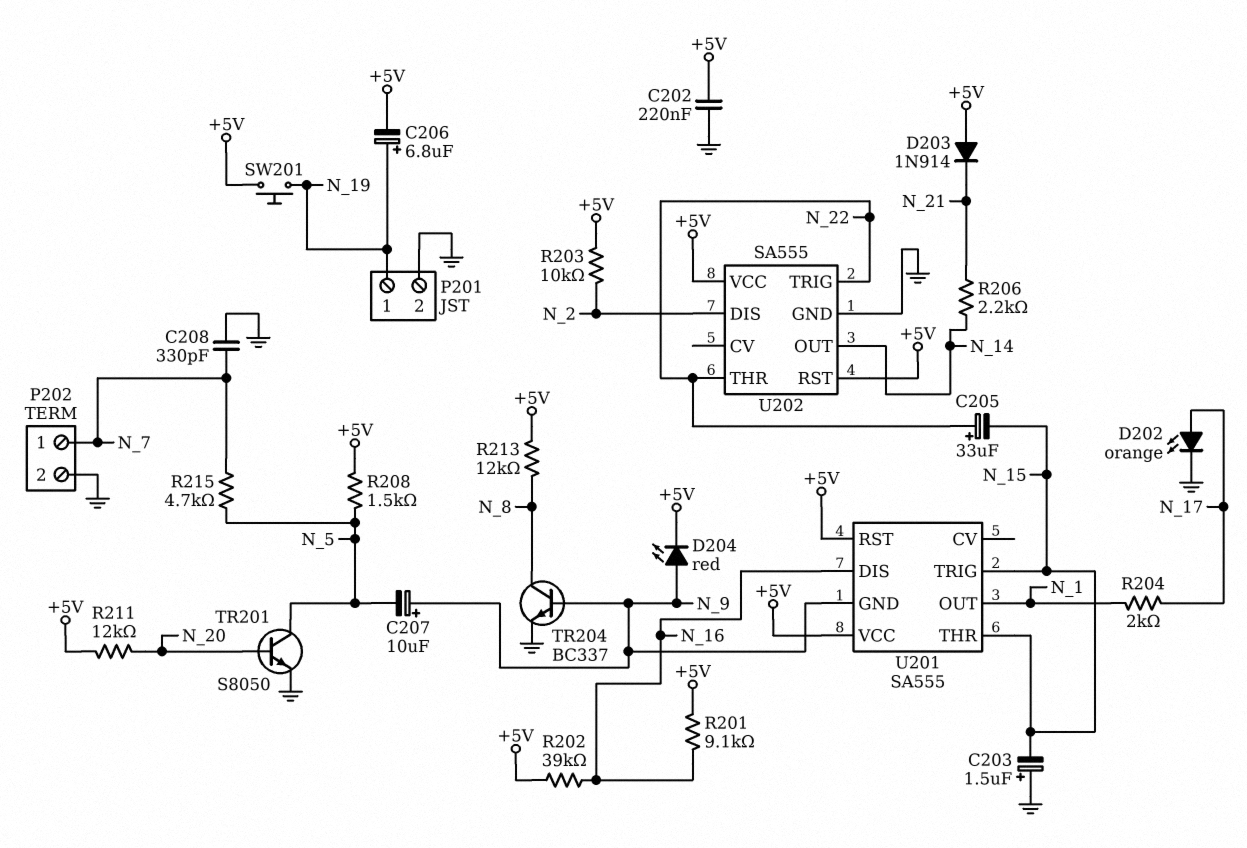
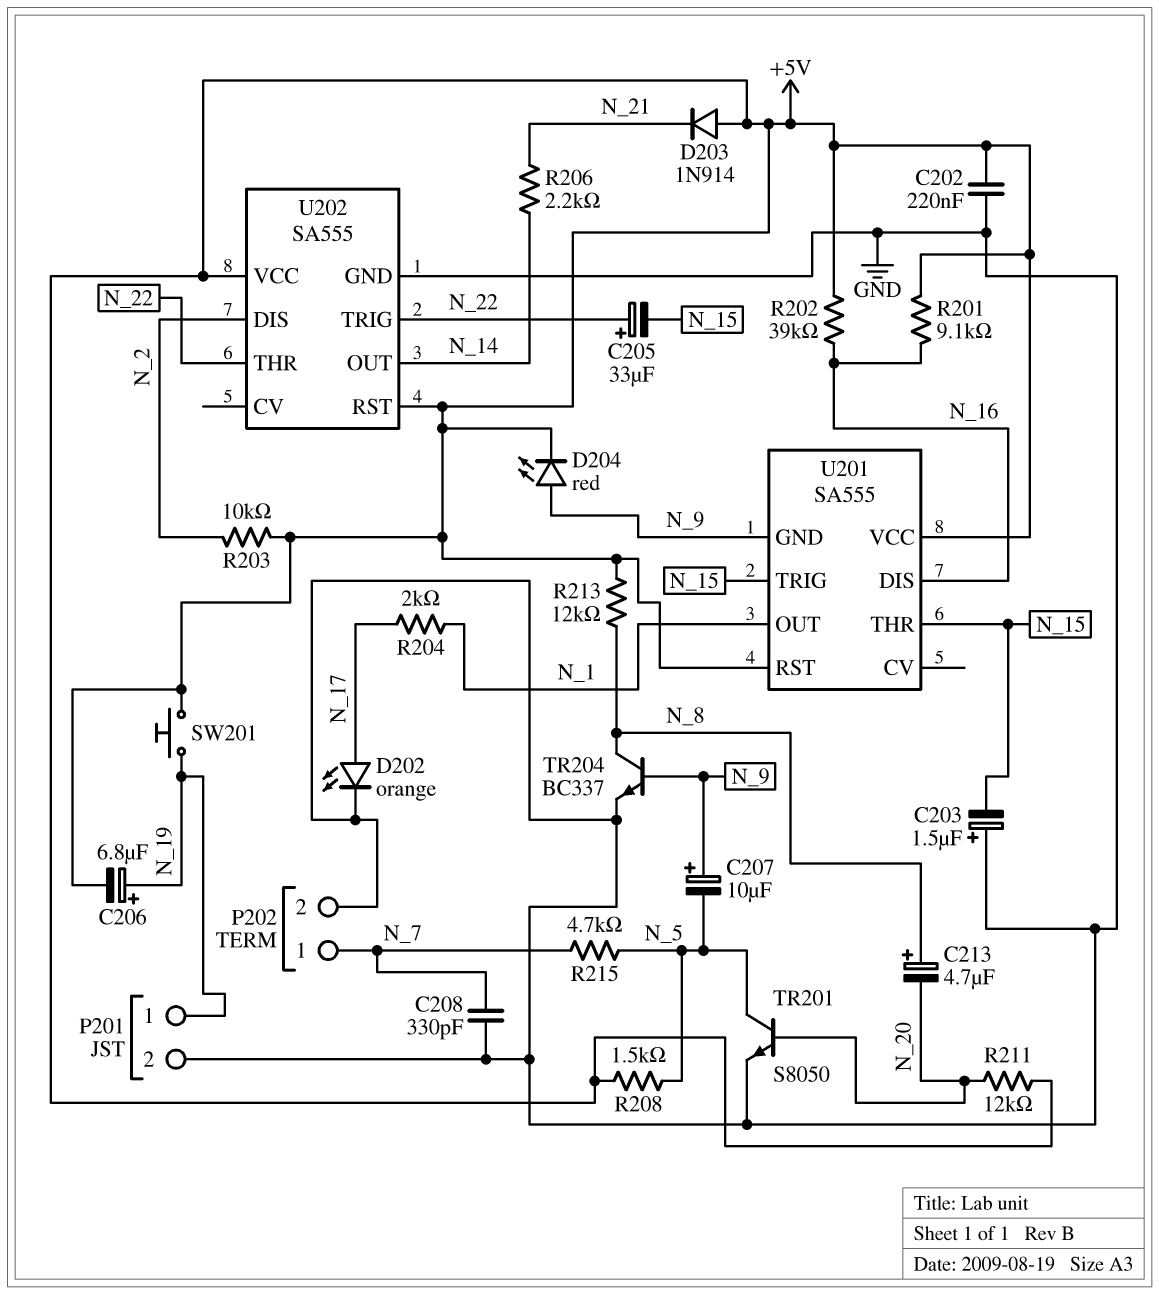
C213: none -> 4.7uF (plus N_8, minus N_20)

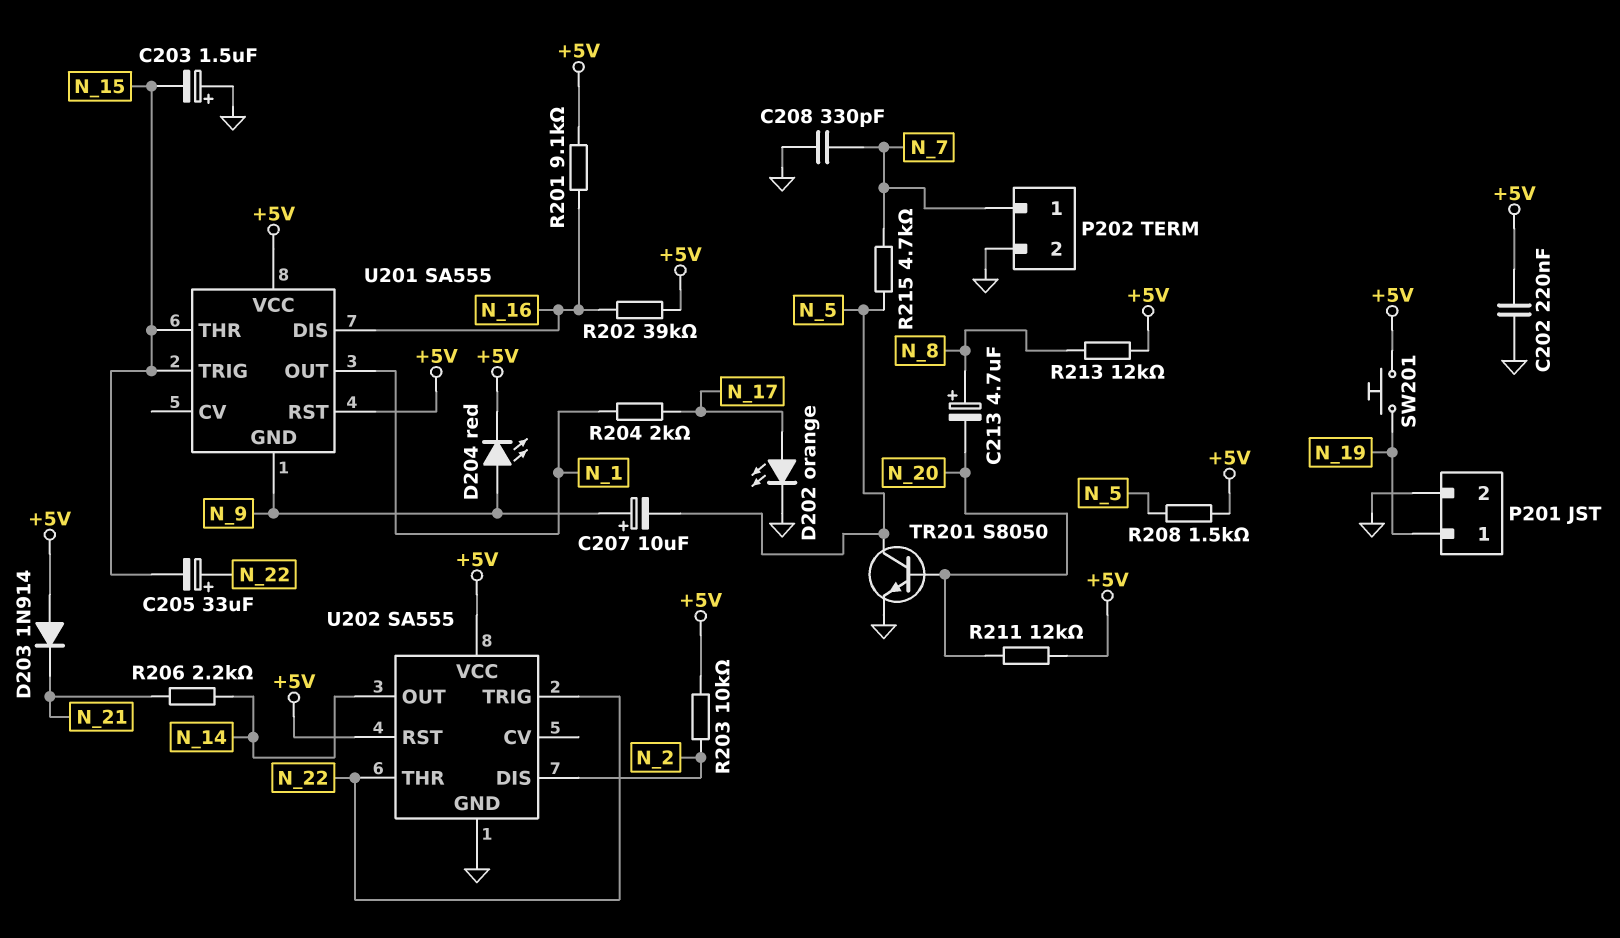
C206: 6.8uF (plus N_19, minus +5V) -> none
TR204: NPN BC337 (B N_9, C N_8, E GND) -> none

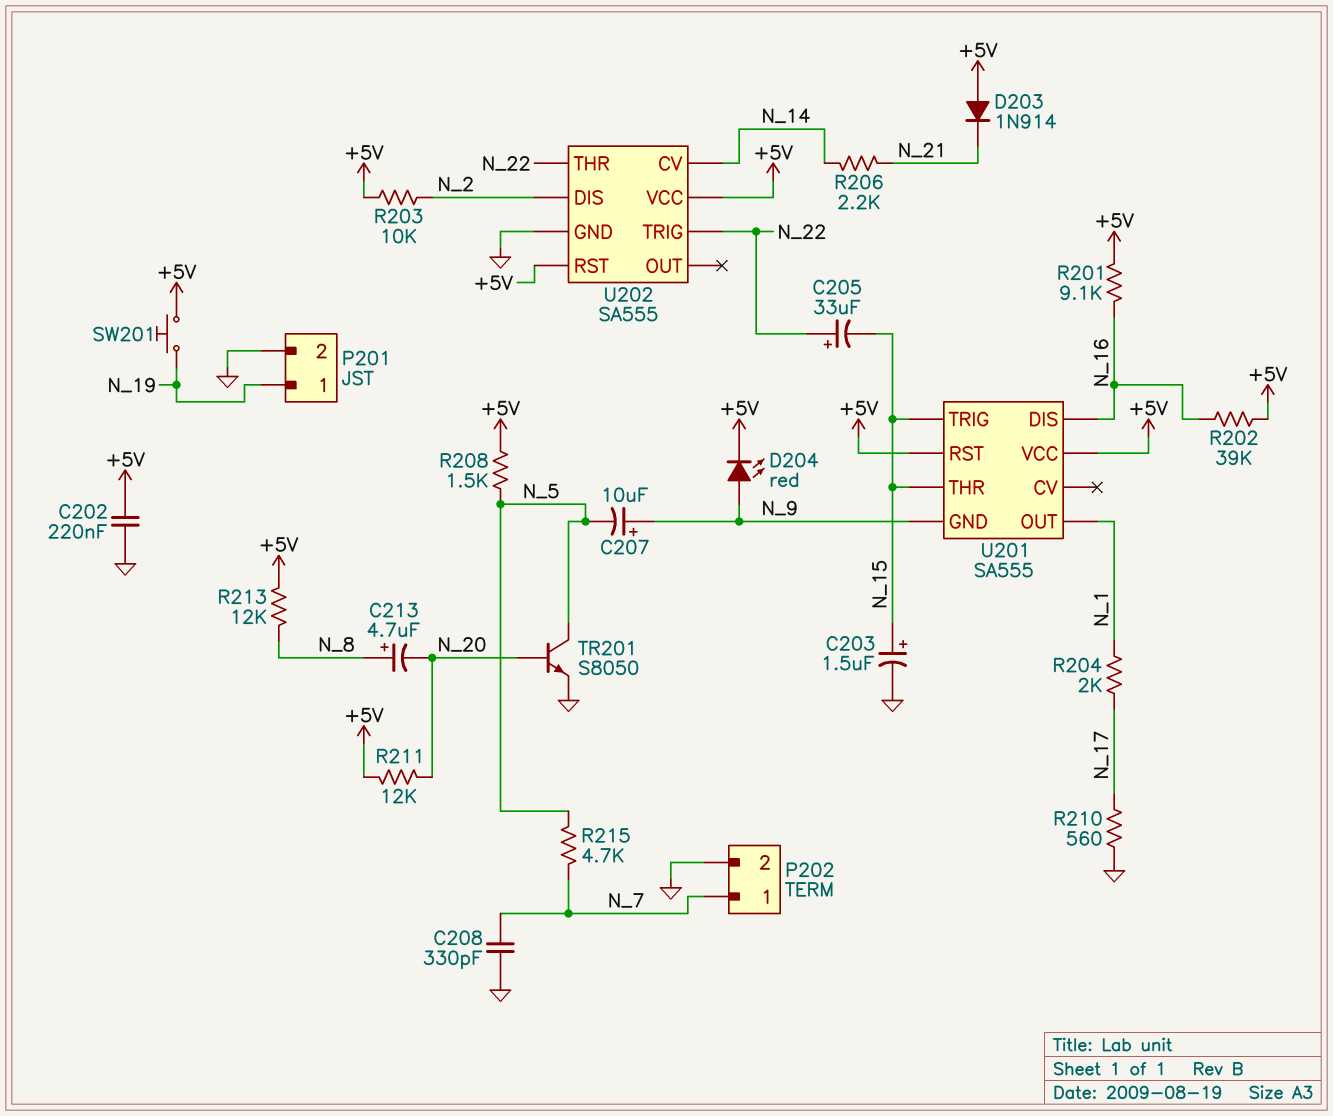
C203: 1.5uF (plus GND, minus N_15) -> 1.5uF (plus N_15, minus GND)
D202: LED orange (A N_17, K GND) -> none
R210: none -> 560 (GND, N_17)
U202 pin CV: none -> N_14
U202 pin OUT: N_14 -> none

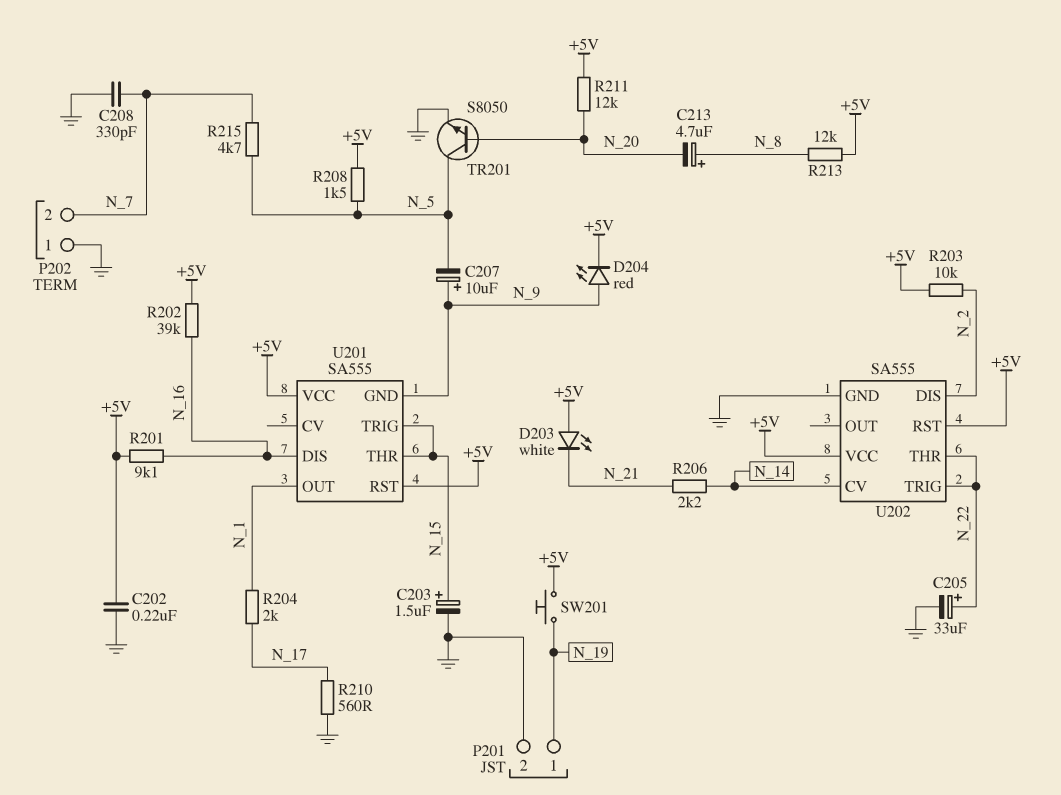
C205: 33uF (plus N_22, minus N_15) -> 33uF (plus N_22, minus GND)
D203: diode 1N914 (A +5V, K N_21) -> LED white (A +5V, K N_21)
P202 pin 1: N_7 -> GND
P202 pin 2: GND -> N_7

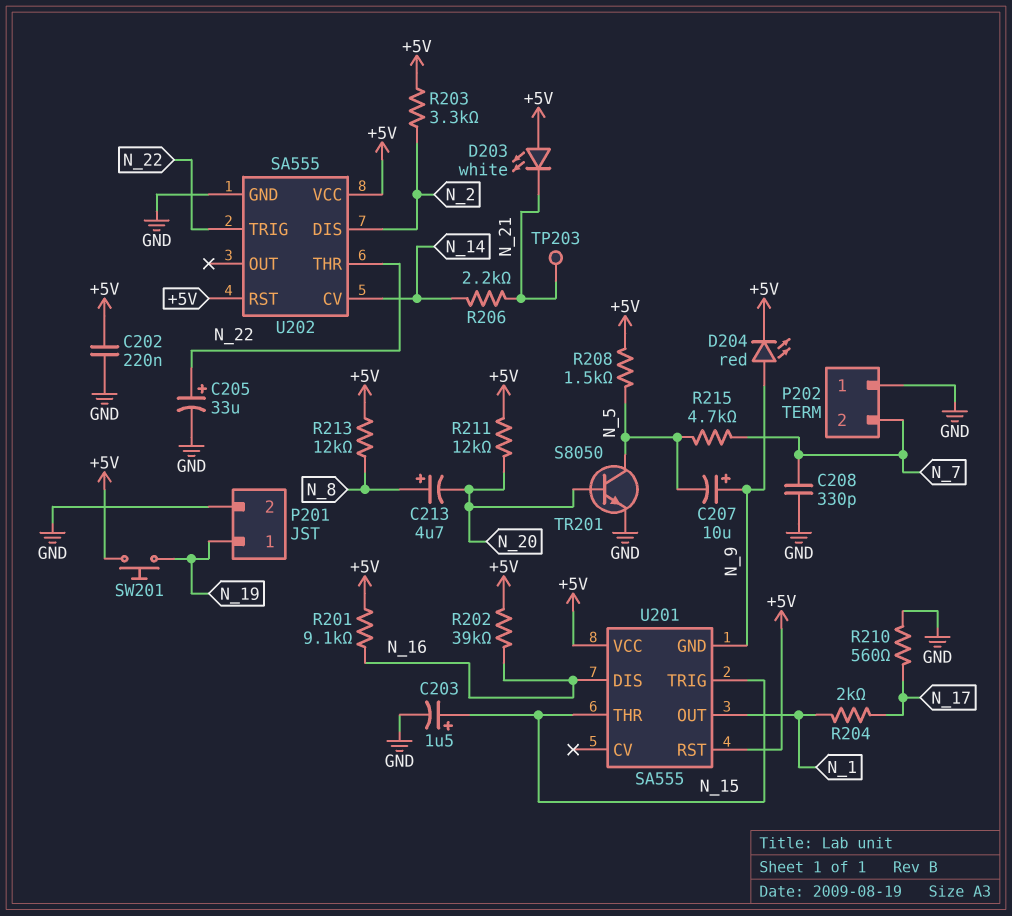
R203: 10k (+5V, N_2) -> 3.3k (+5V, N_2)
TP203: none -> test point (N_21)

